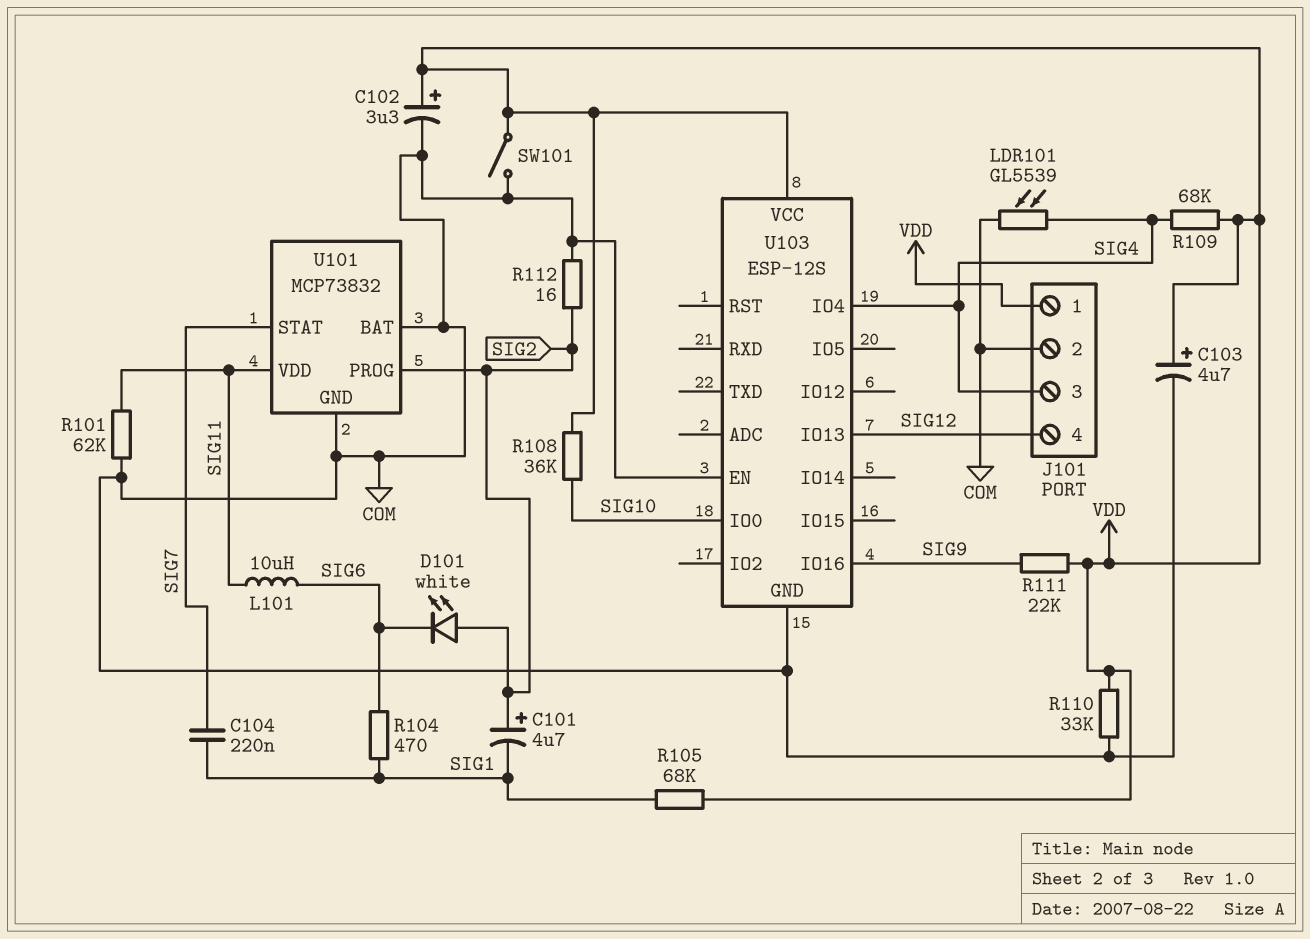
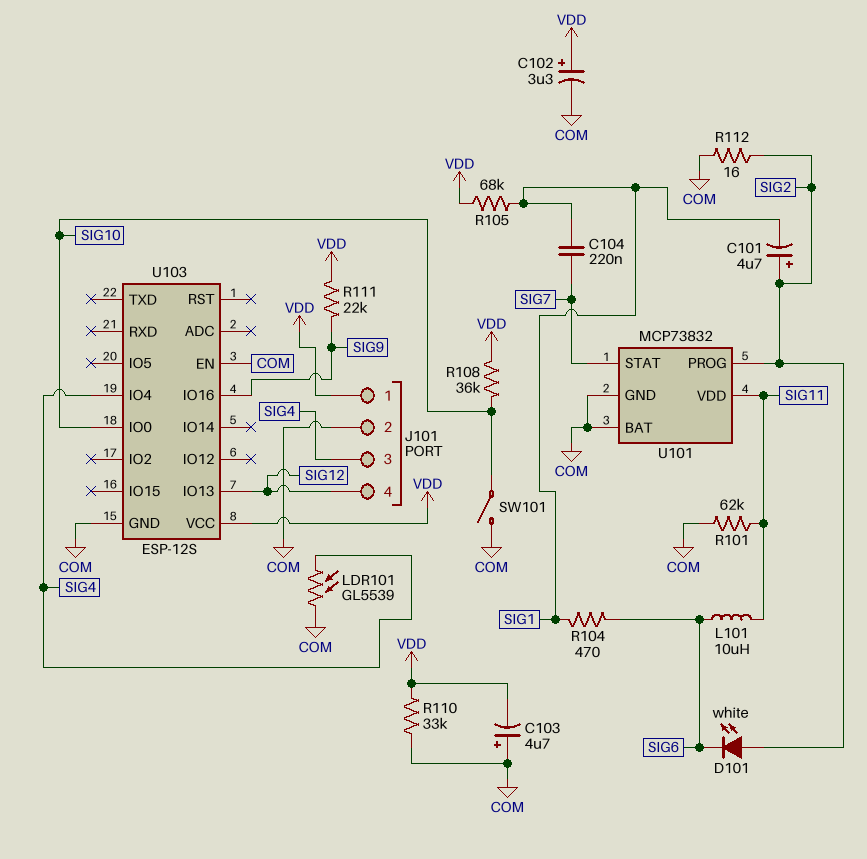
C103: 4.7uF (plus VDD, minus COM) -> 4.7uF (plus COM, minus VDD)
R109: 68k (SIG4, VDD) -> none
SW101: switch (COM, VDD) -> switch (COM, SIG10)

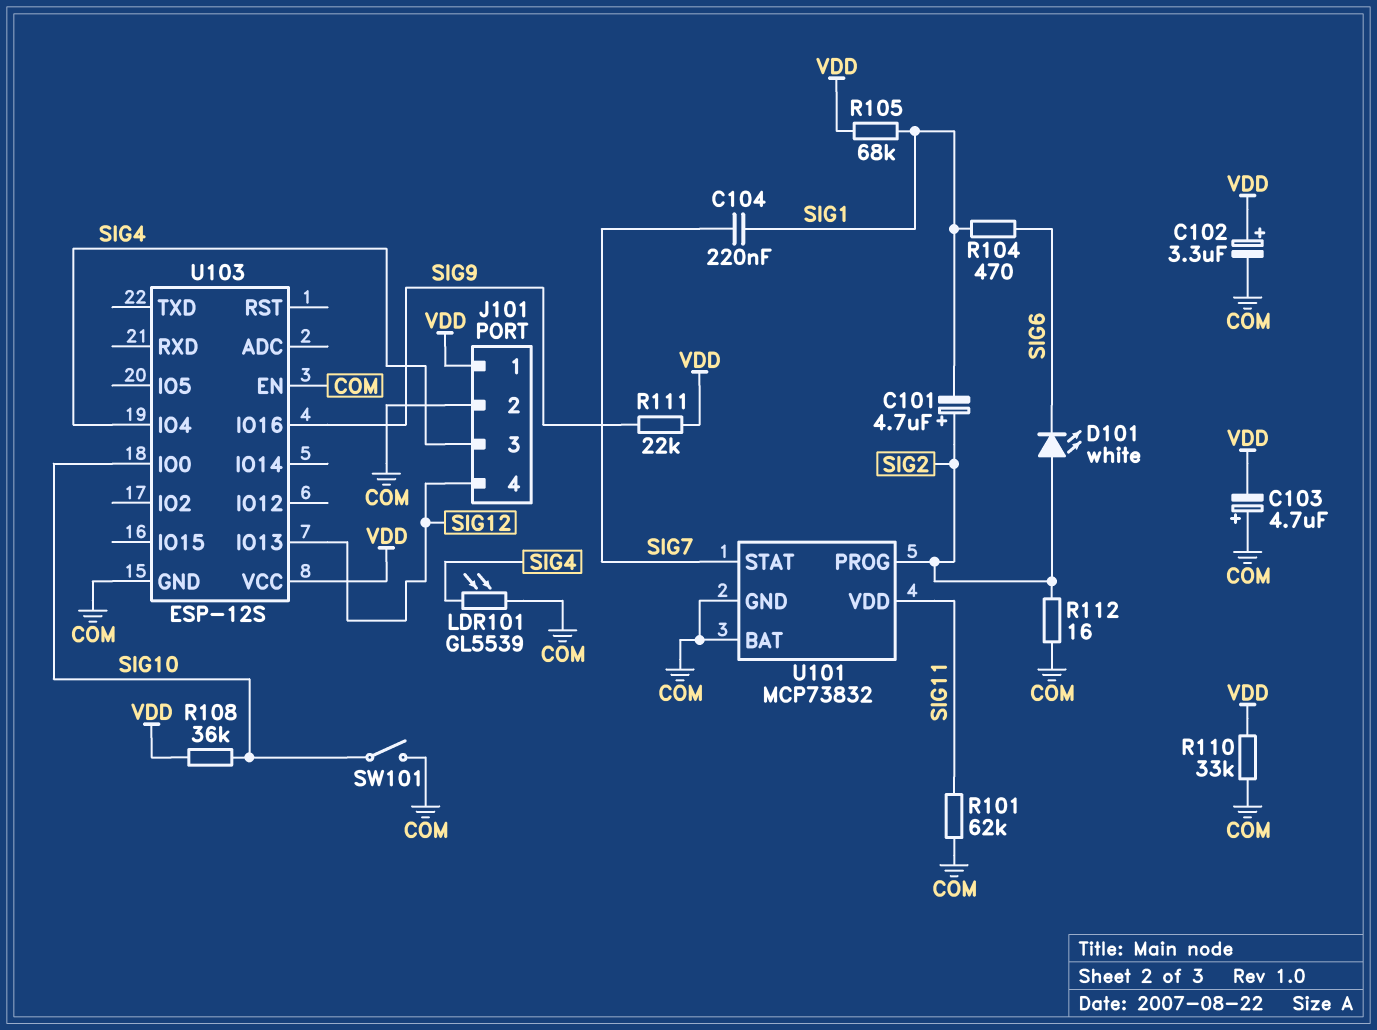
L101: 10uH (SIG6, SIG11) -> none

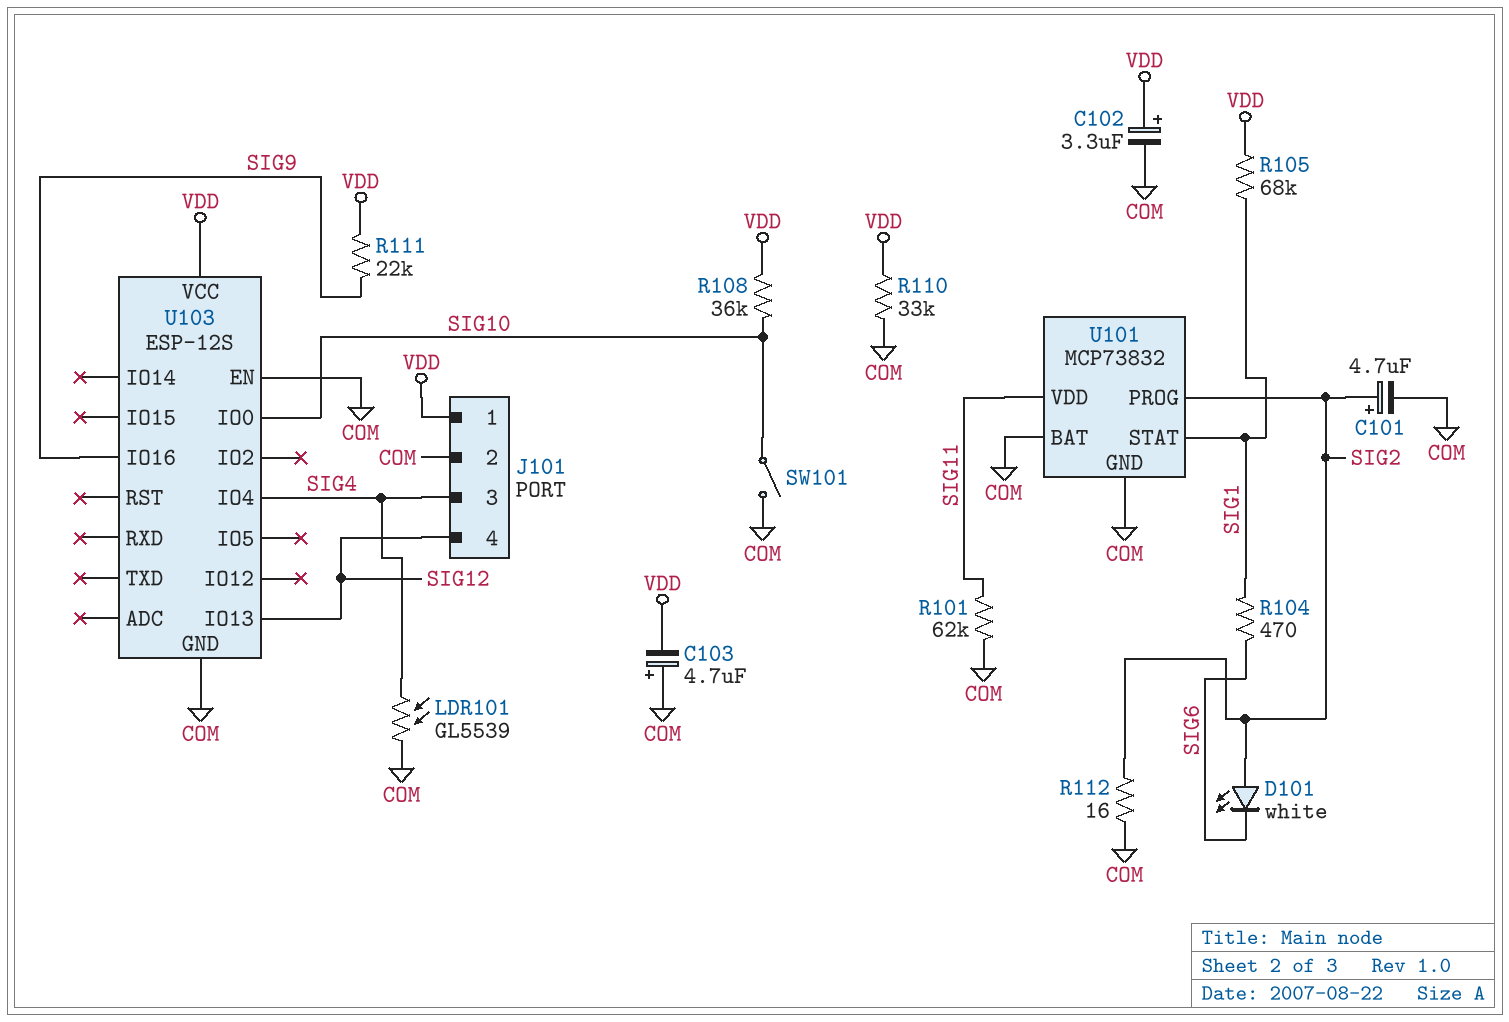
C101: 4.7uF (plus SIG2, minus SIG1) -> 4.7uF (plus SIG2, minus COM)
C104: 220nF (SIG1, SIG7) -> none
U101 pin STAT: SIG7 -> SIG1

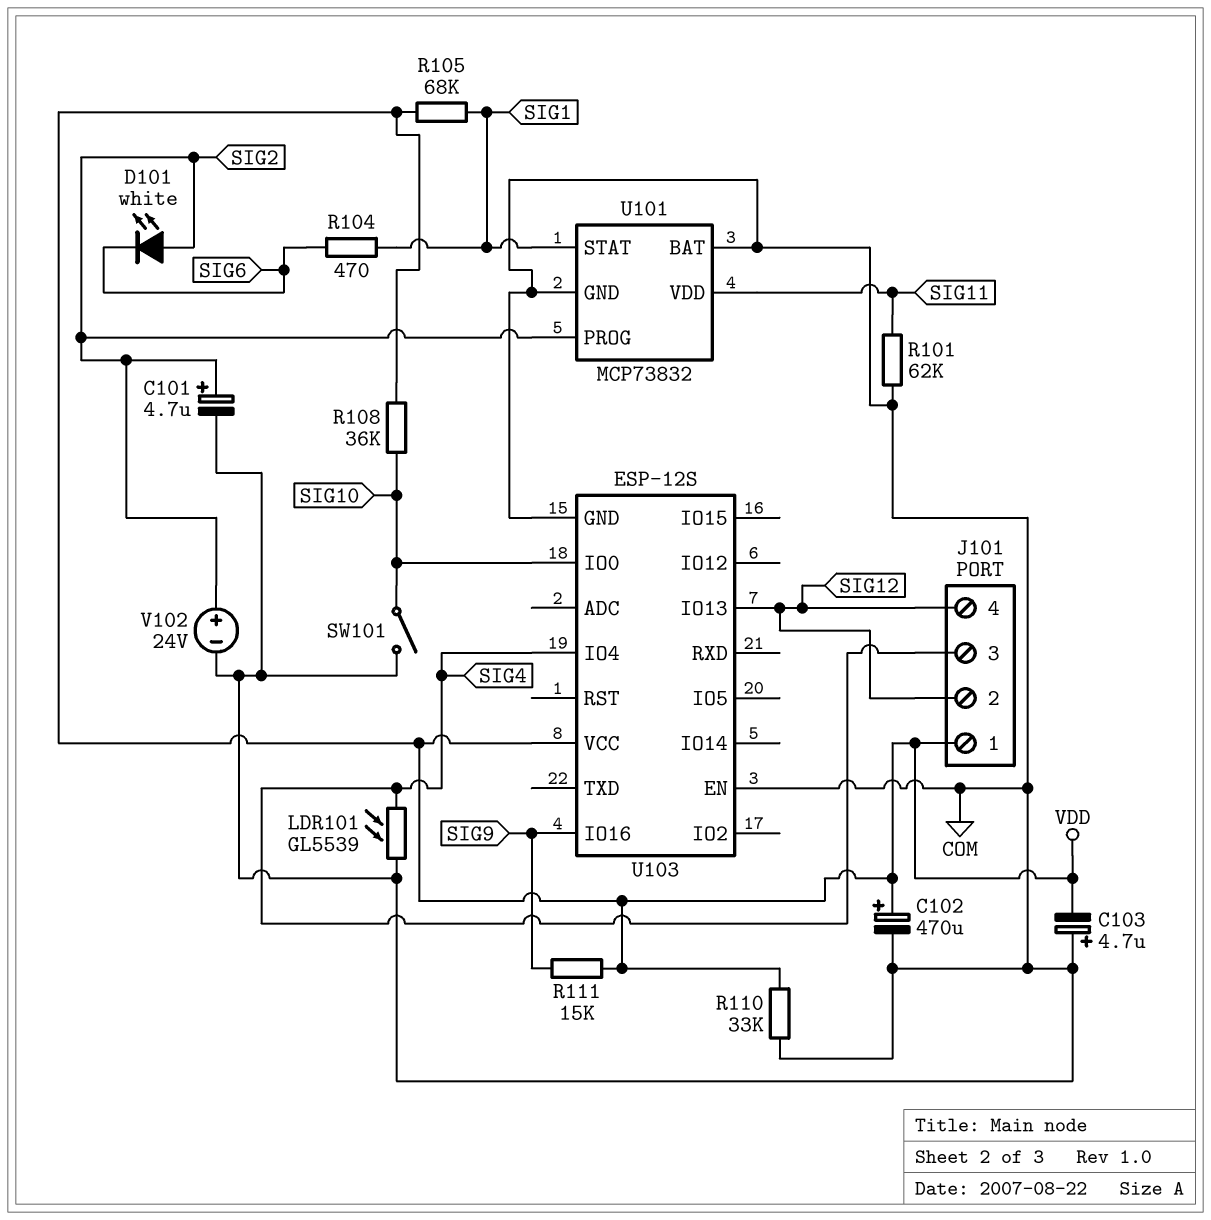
C102: 3.3uF (plus VDD, minus COM) -> 470uF (plus VDD, minus COM)
J101 pin 2: COM -> SIG12
R111: 22k (SIG9, VDD) -> 15k (SIG9, VDD)
R112: 16 (COM, SIG2) -> none
V102: none -> 24V (plus SIG2, minus COM)

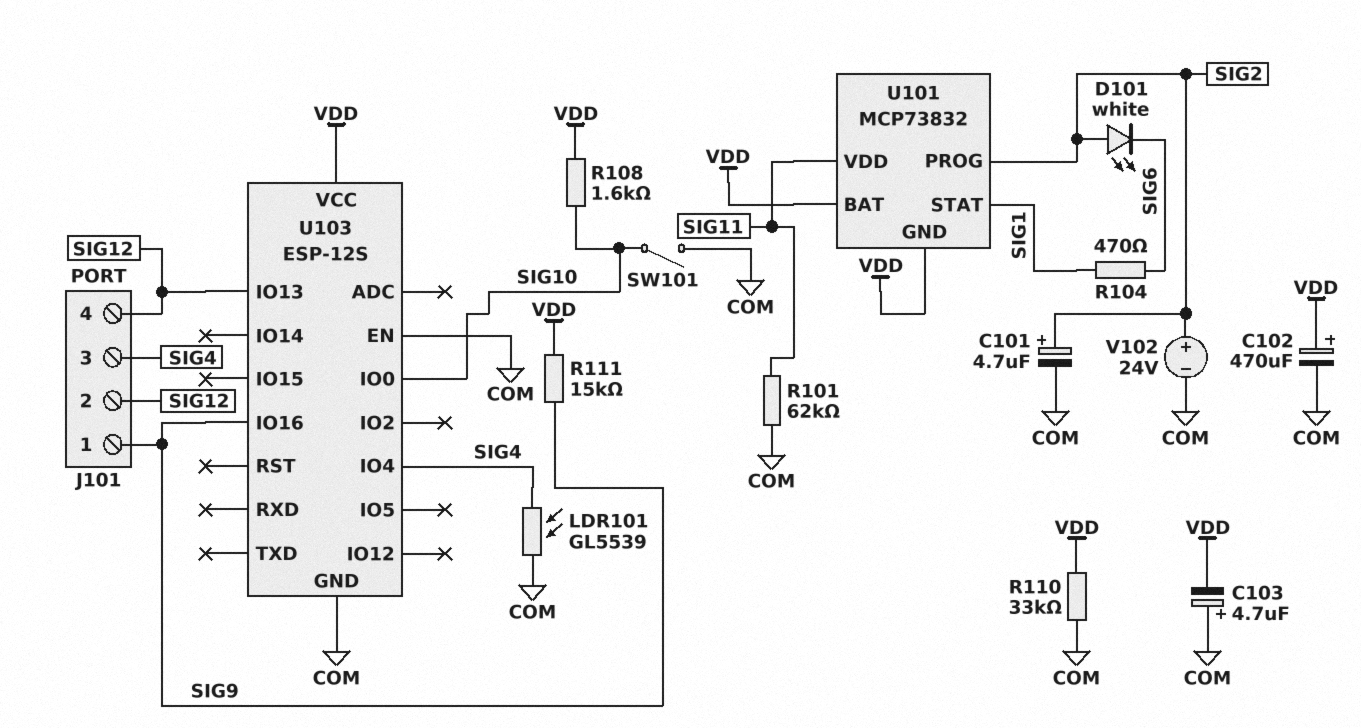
J101 pin 1: VDD -> SIG9
R105: 68k (SIG1, VDD) -> none
R108: 36k (SIG10, VDD) -> 1.6k (SIG10, VDD)
U101 pin BAT: COM -> VDD
U101 pin GND: COM -> VDD

